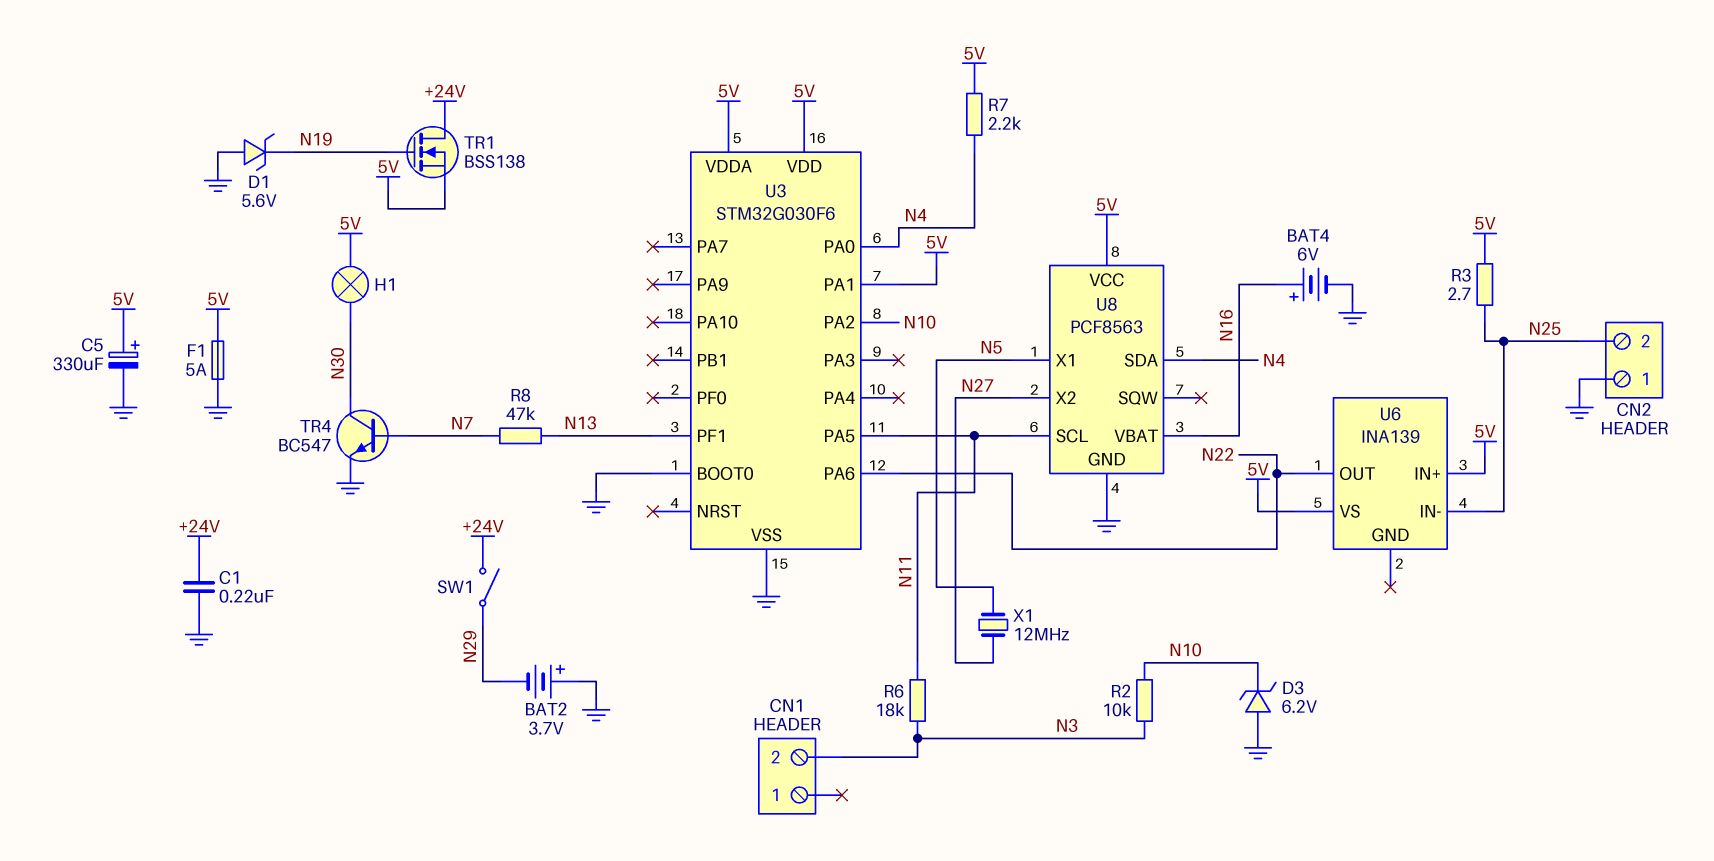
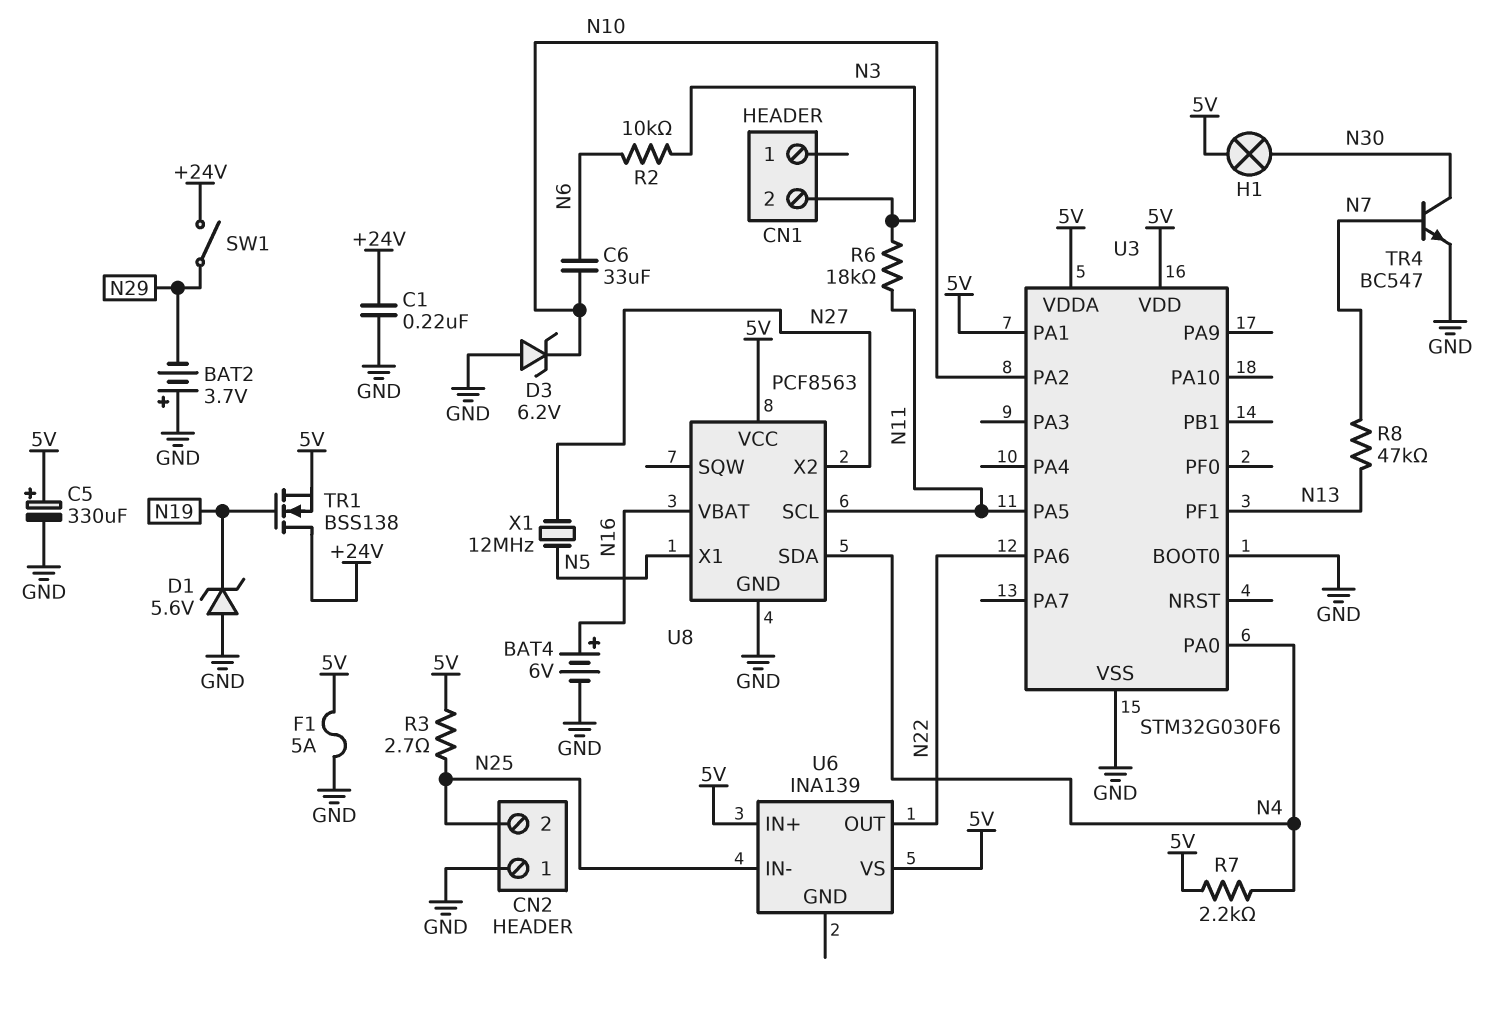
C6: none -> 33uF (N6, N10)
R2: 10k (N3, N10) -> 10k (N3, N6)

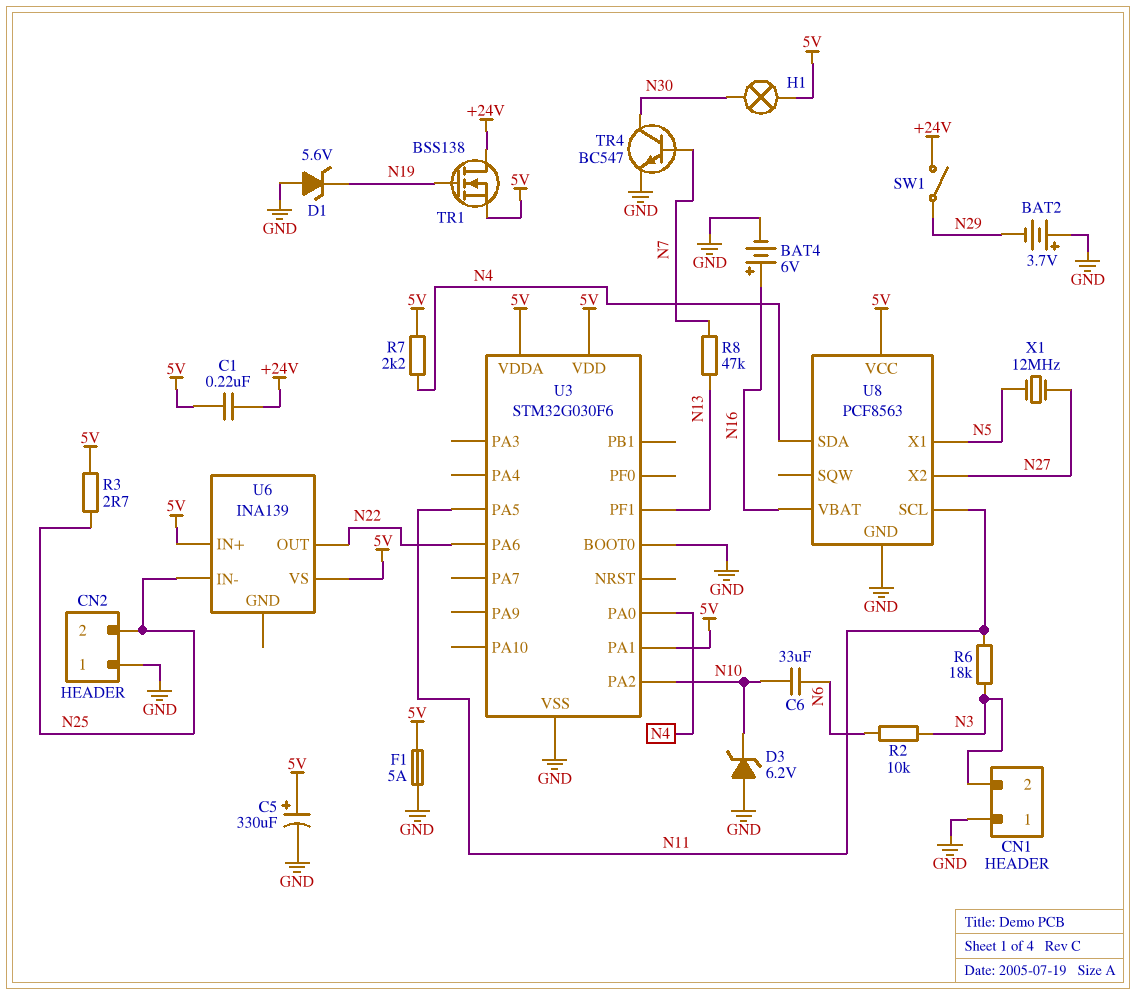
C1: 220nF (+24V, GND) -> 220nF (+24V, 5V)
CN1 pin 1: none -> GND

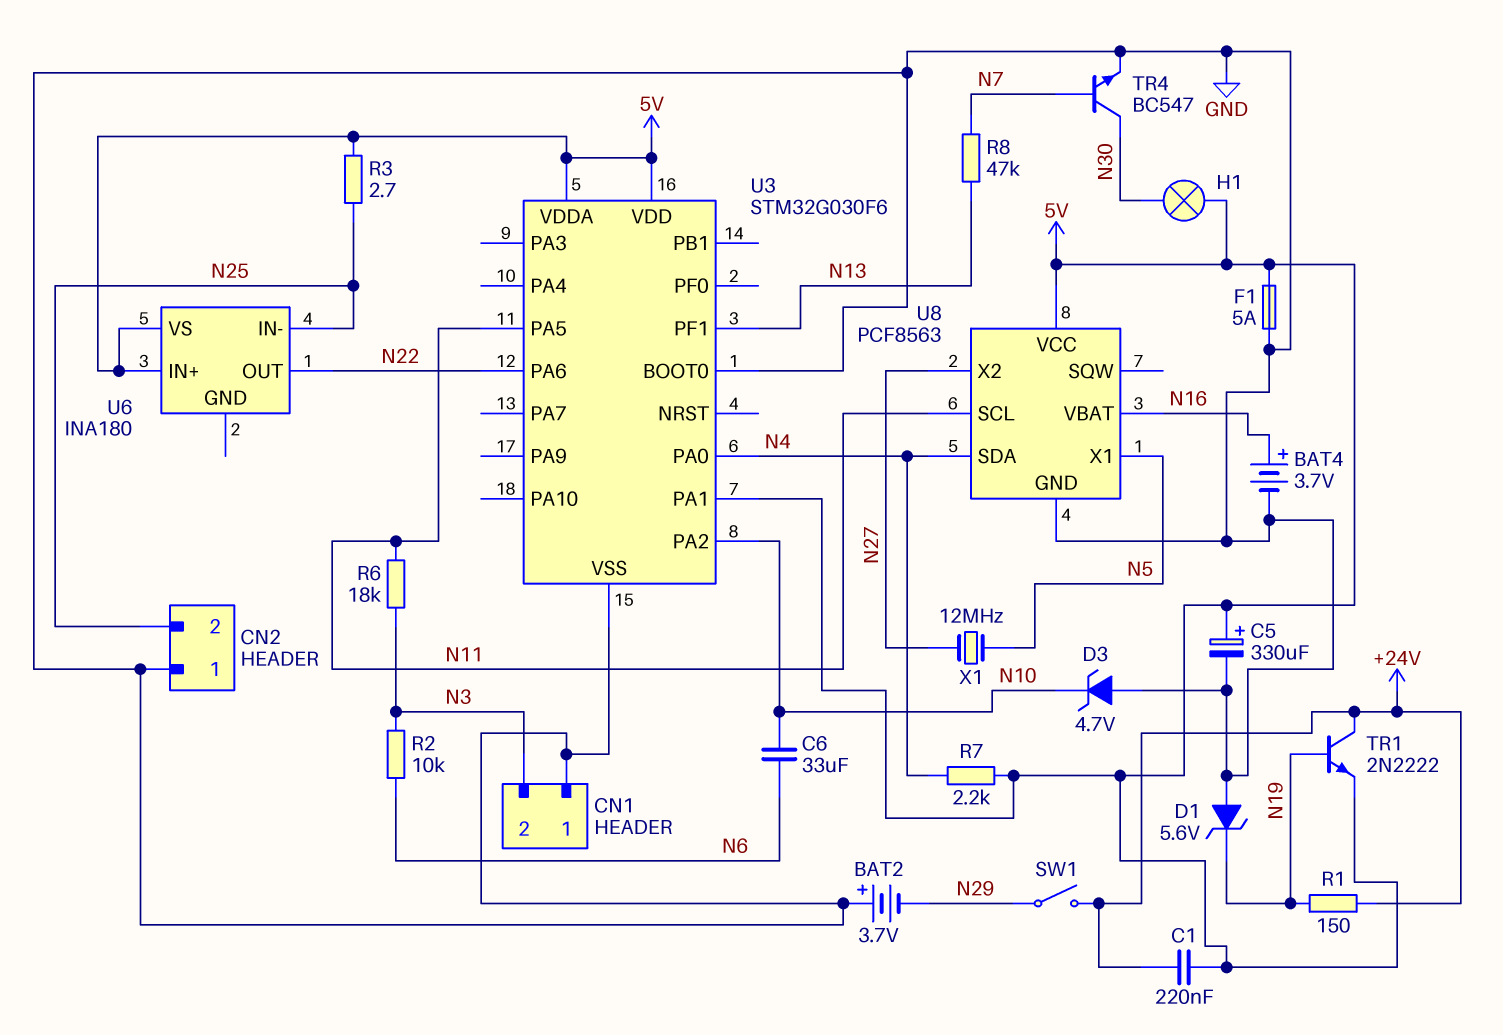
BAT4: 6V (plus N16, minus GND) -> 3.7V (plus N16, minus GND)
D3: zener 6.2V (A GND, K N10) -> zener 4.7V (A GND, K N10)
R1: none -> 150 (+24V, N19)
TR1: NMOS BSS138 (G N19, D +24V, S 5V) -> NPN 2N2222 (B N19, C +24V, E 5V)
U6: INA139 -> INA180

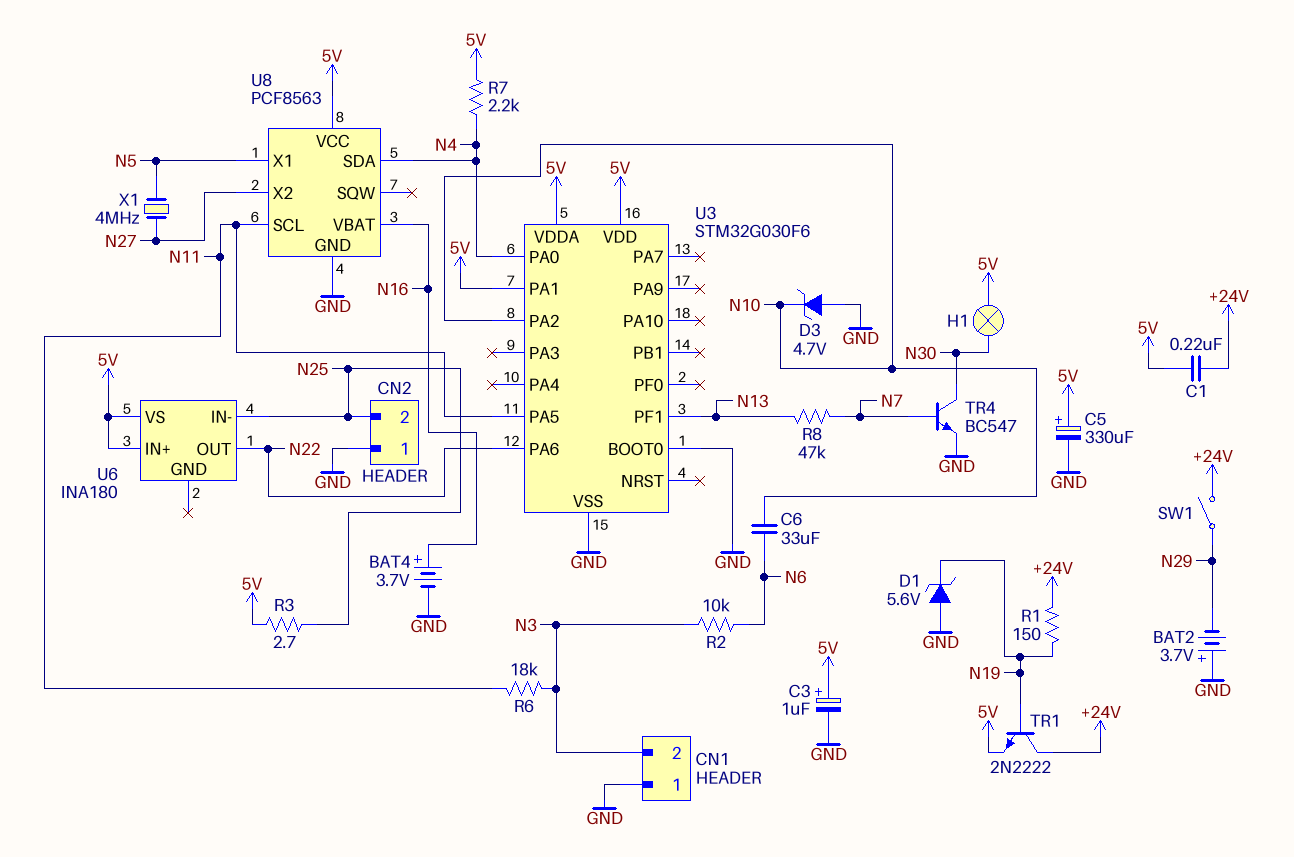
C3: none -> 1uF (plus 5V, minus GND)
F1: 5A (5V, GND) -> none
X1: 12MHz (N5, N27) -> 4MHz (N5, N27)

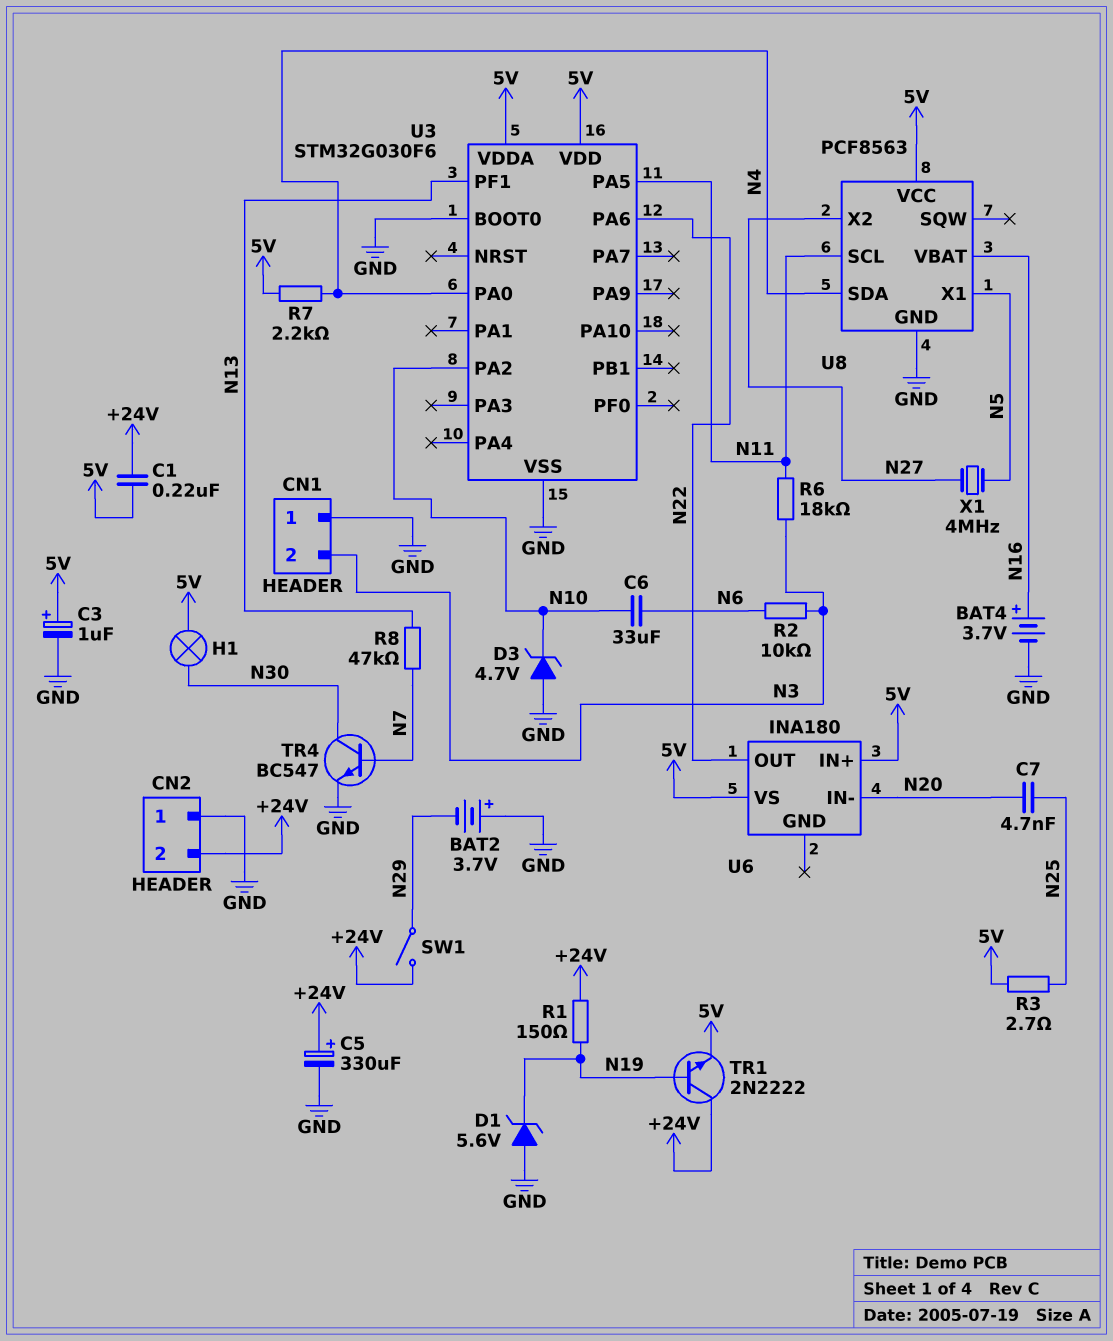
C5: 330uF (plus 5V, minus GND) -> 330uF (plus +24V, minus GND)
C7: none -> 4.7nF (N20, N25)
CN2 pin 2: N25 -> +24V
U3 pin PA1: 5V -> none
U6 pin IN-: N25 -> N20

